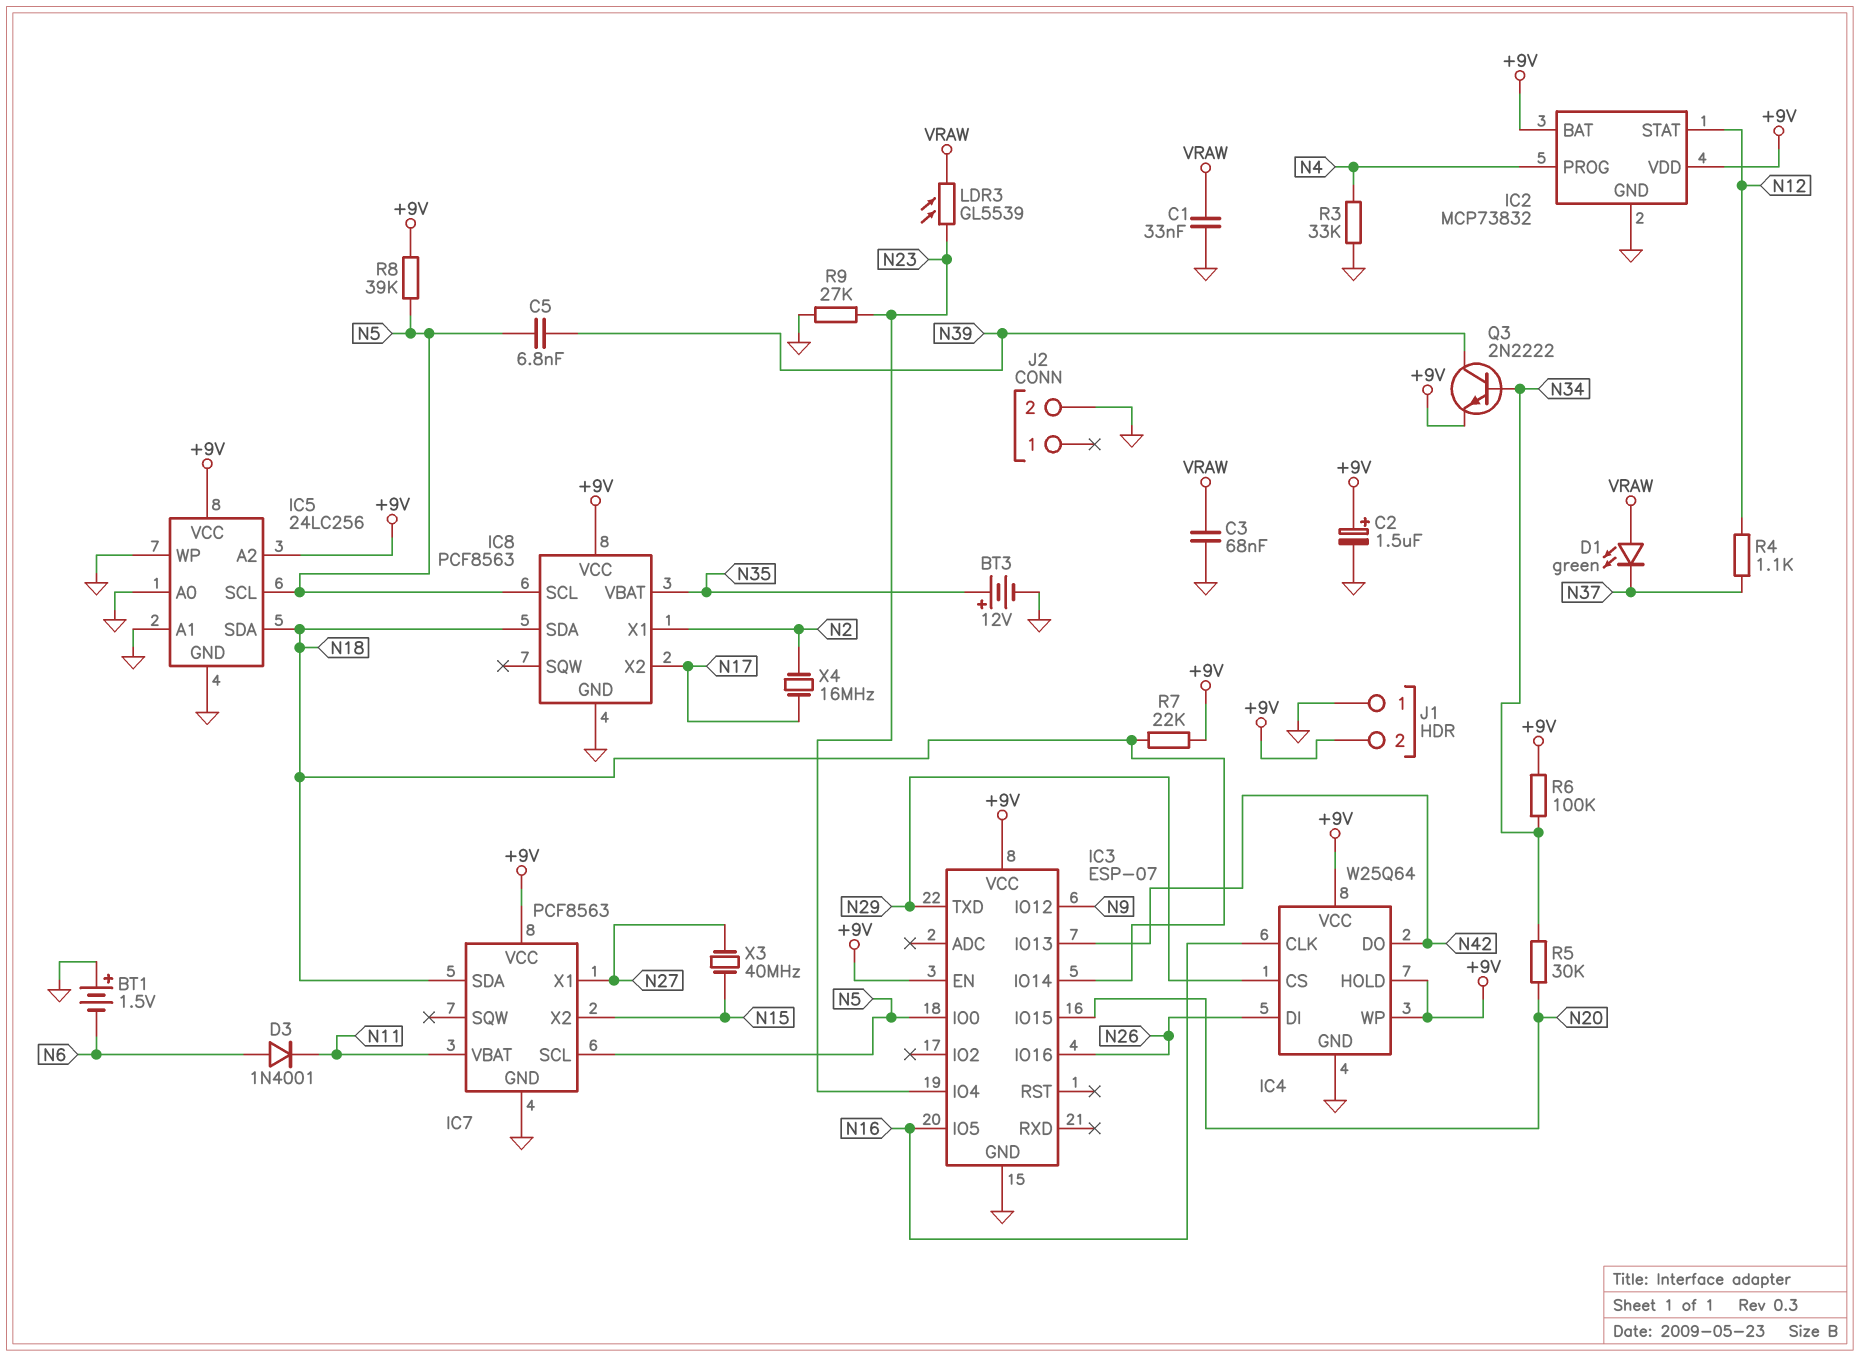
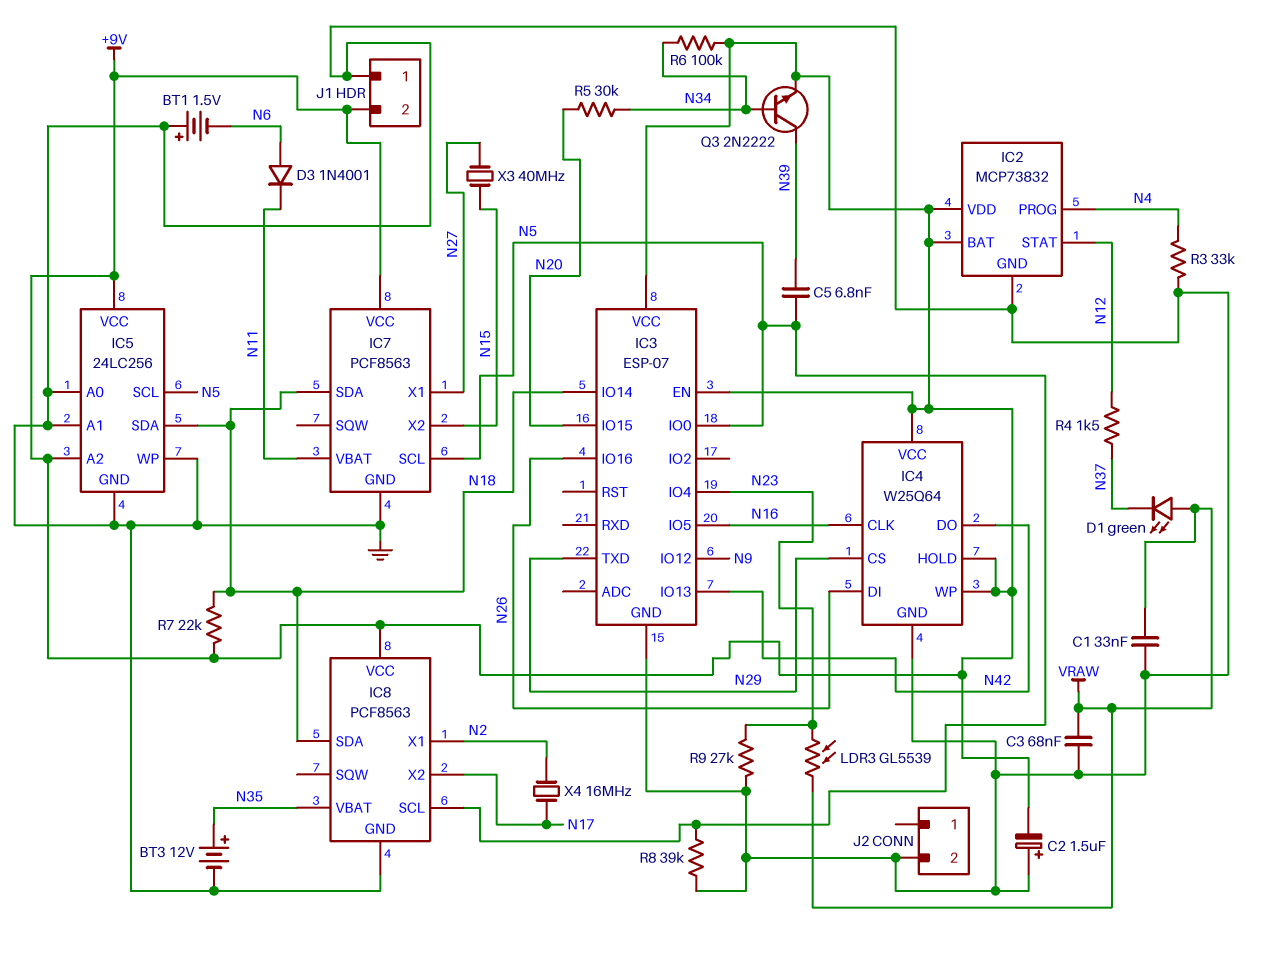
C2: 1.5uF (plus +9V, minus GND) -> 1.5uF (plus GND, minus +9V)
R4: 1.1k (N12, N37) -> 1.5k (N12, N37)
R8: 39k (+9V, N5) -> 39k (GND, N5)

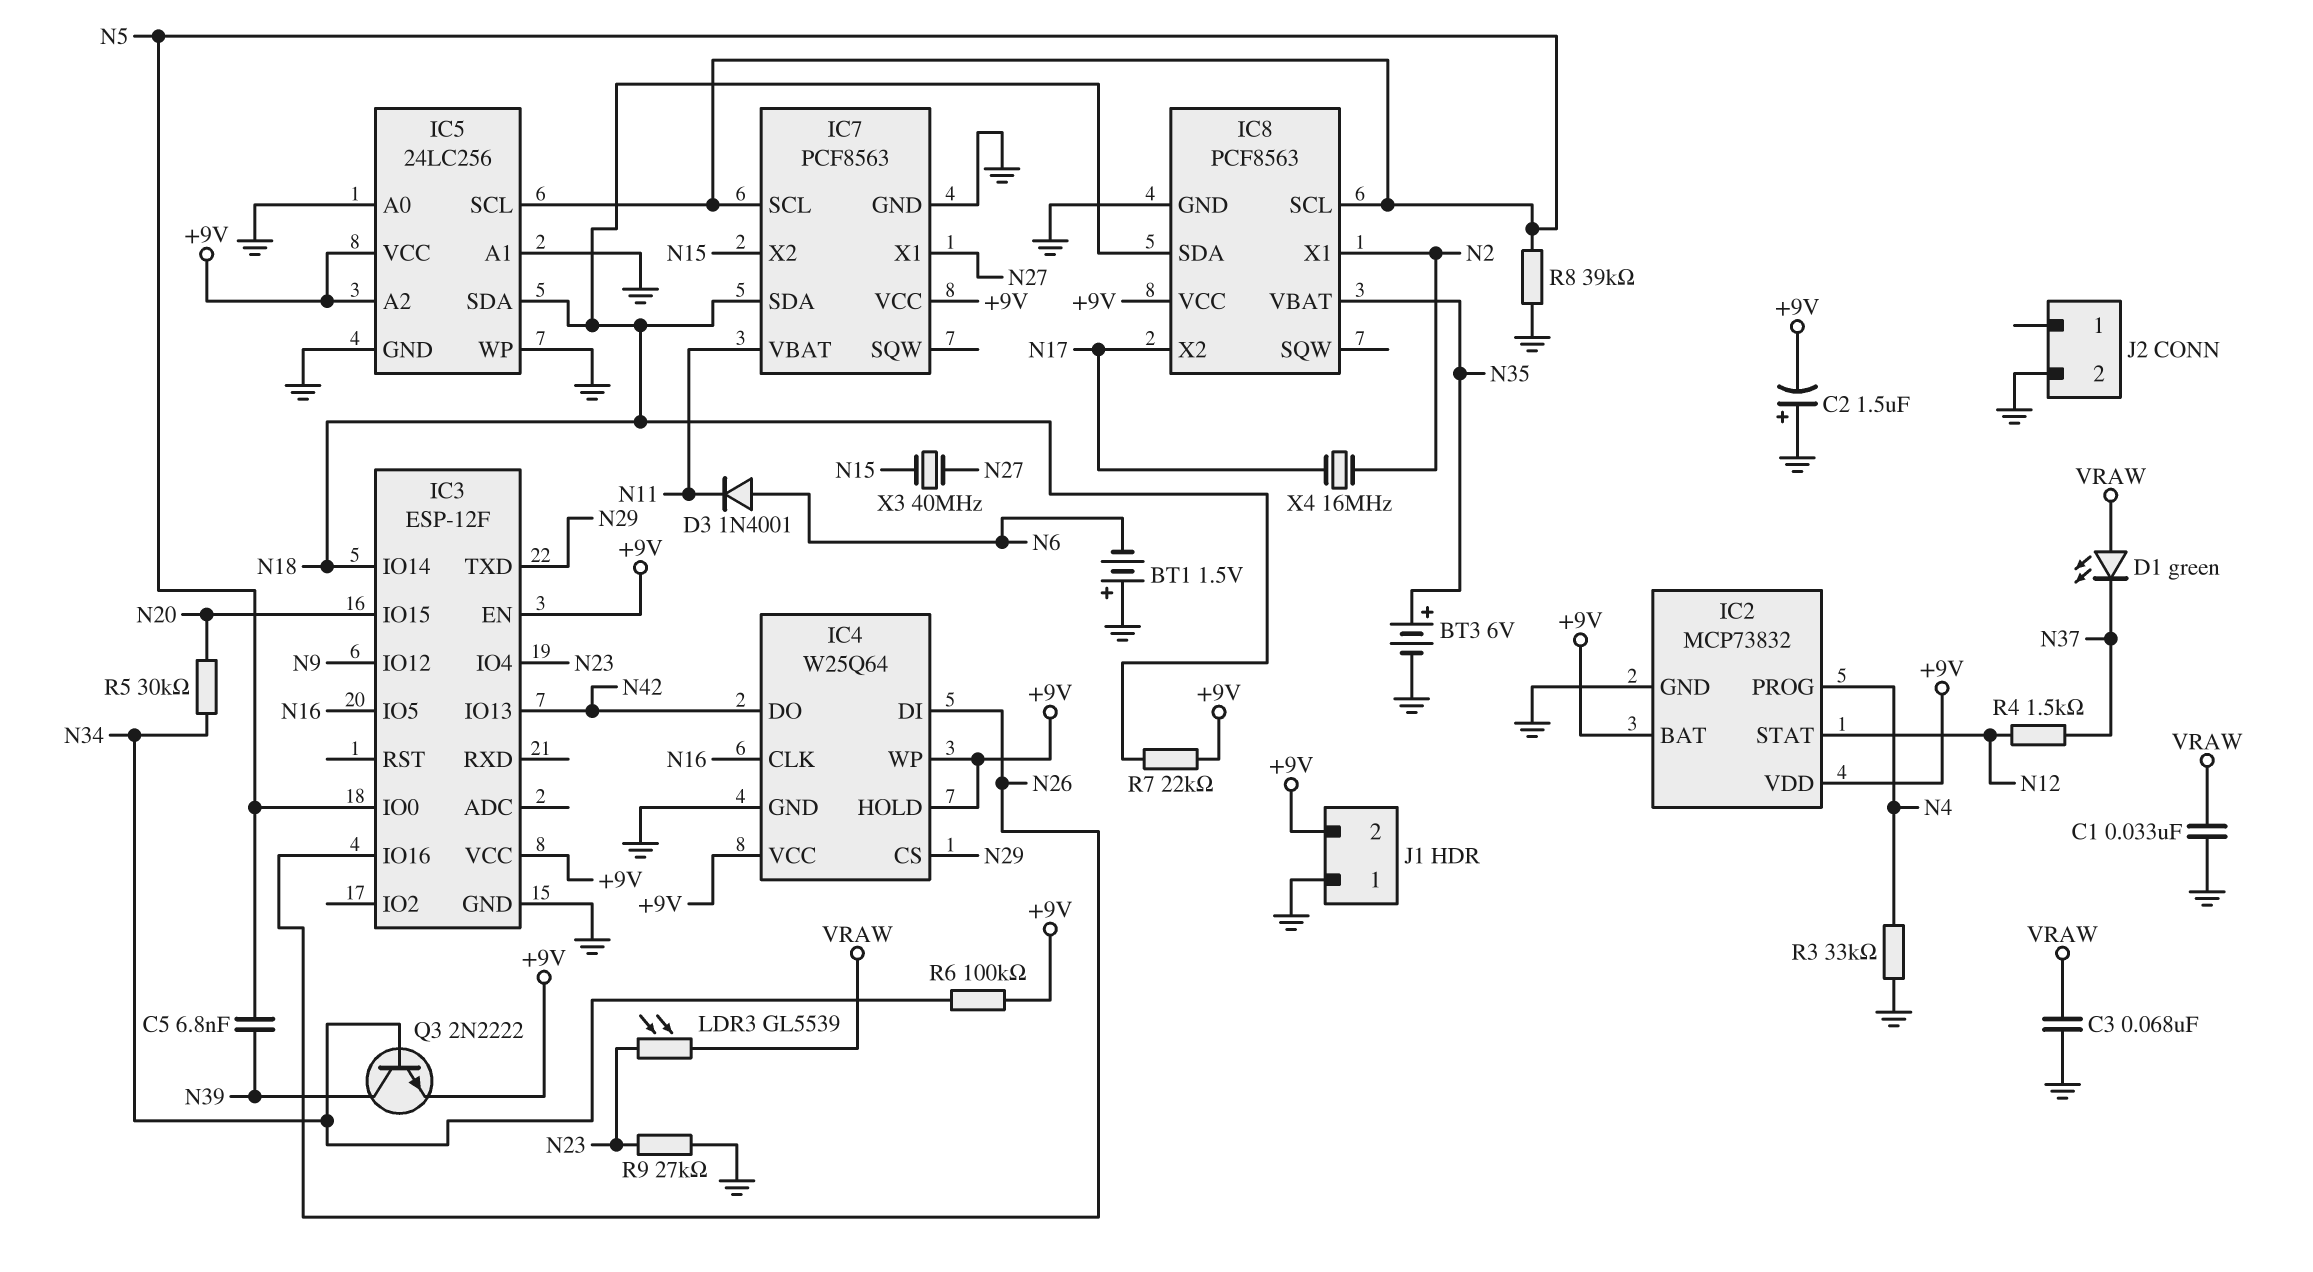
BT3: 12V (plus N35, minus GND) -> 6V (plus N35, minus GND)
IC3: ESP-07 -> ESP-12F

